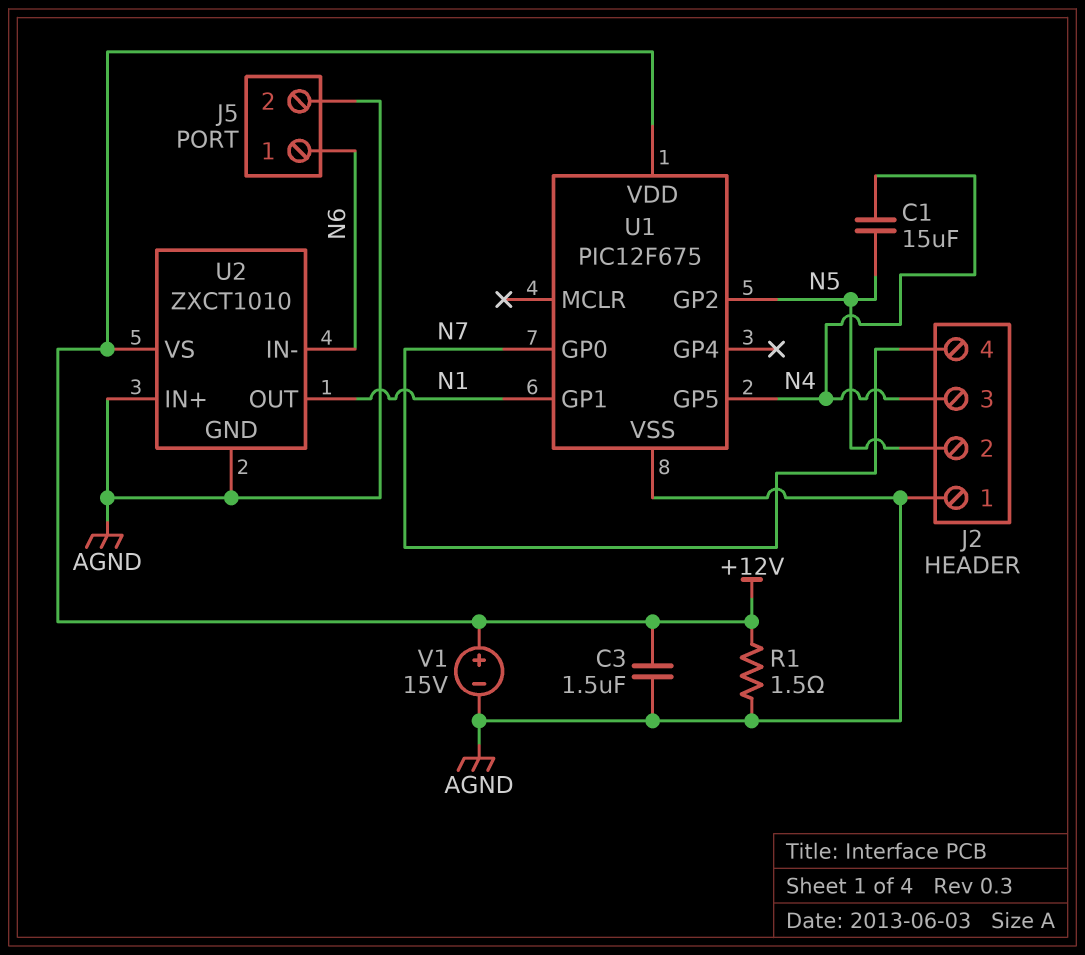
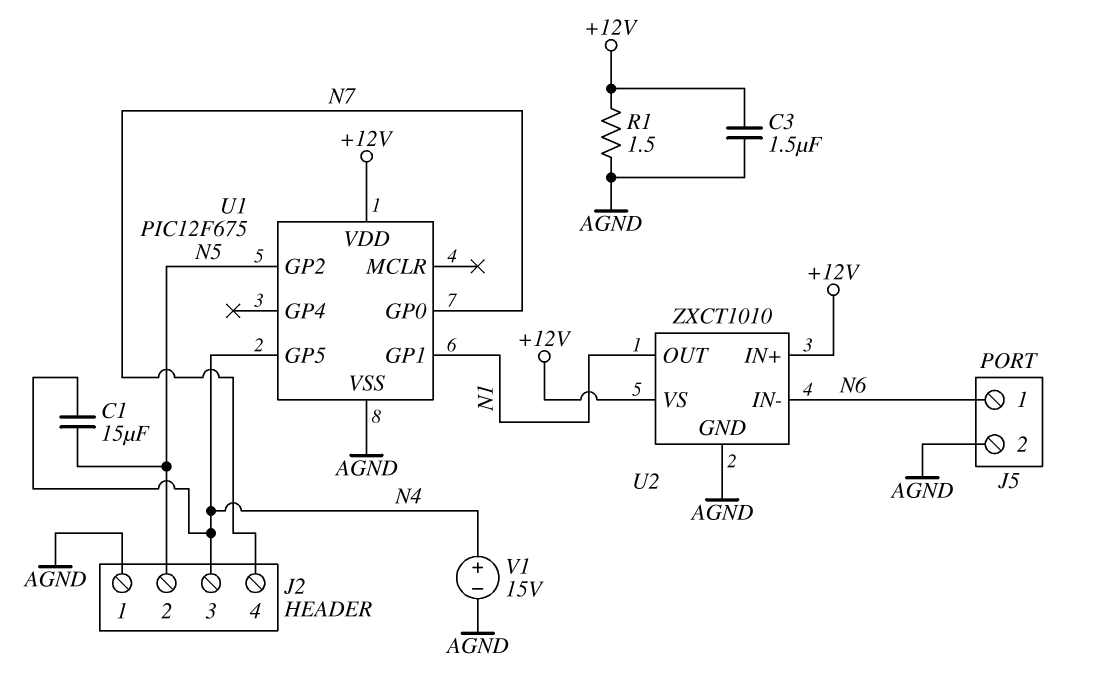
U2 pin IN+: AGND -> +12V
V1: 15V (plus +12V, minus AGND) -> 15V (plus N4, minus AGND)

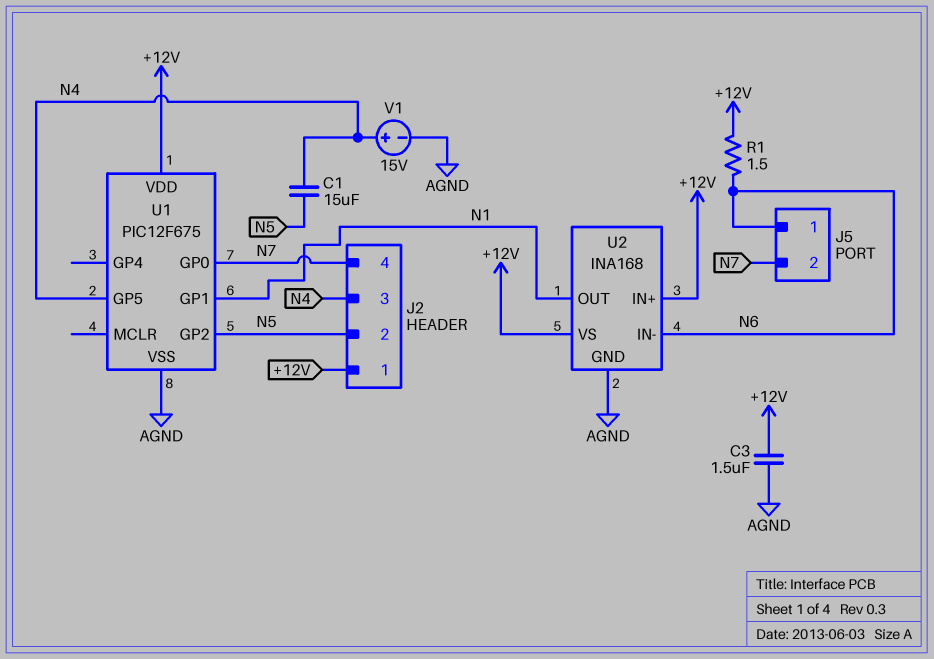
J2 pin 1: AGND -> +12V
J5 pin 2: AGND -> N7
R1: 1.5 (+12V, AGND) -> 1.5 (+12V, N6)
U2: ZXCT1010 -> INA168

